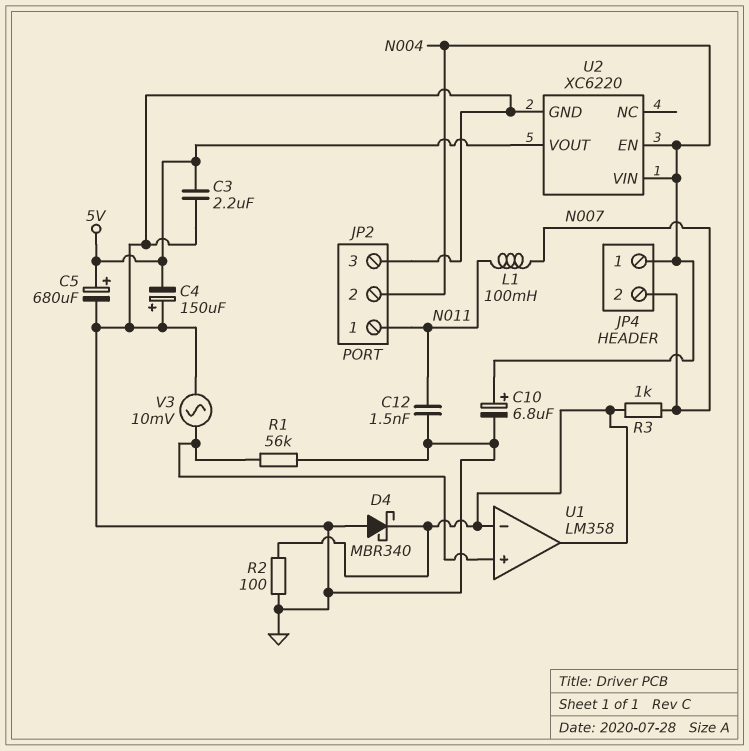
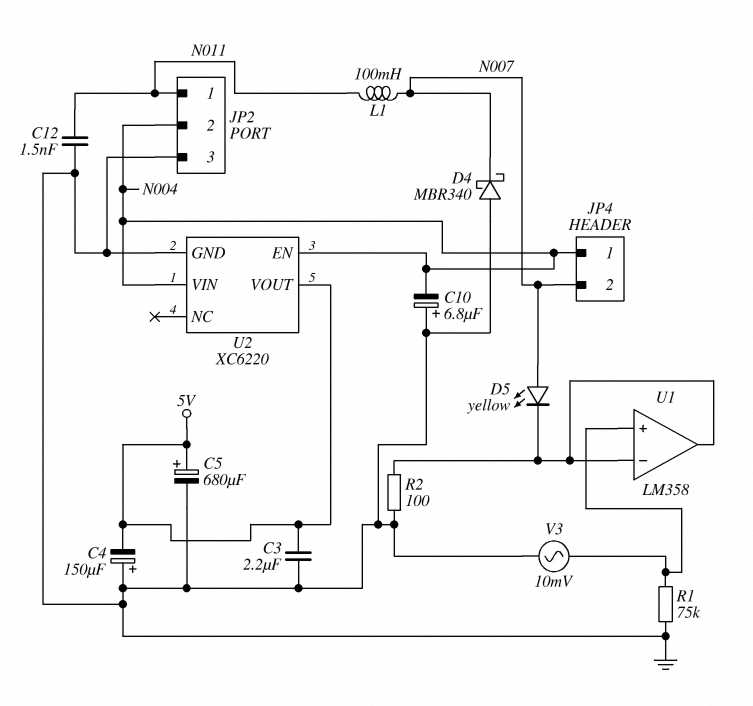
C10: 6.8uF (plus N004, minus GND) -> 6.8uF (plus GND, minus N004)
D4: schottky MBR340 (A GND, K U1/in-) -> schottky MBR340 (A GND, K N007)
D5: none -> LED yellow (A N007, K U1/in-)
R1: 56k (GND, U1/in+) -> 75k (GND, U1/in+)
R3: 1k (N007, U1/in-) -> none

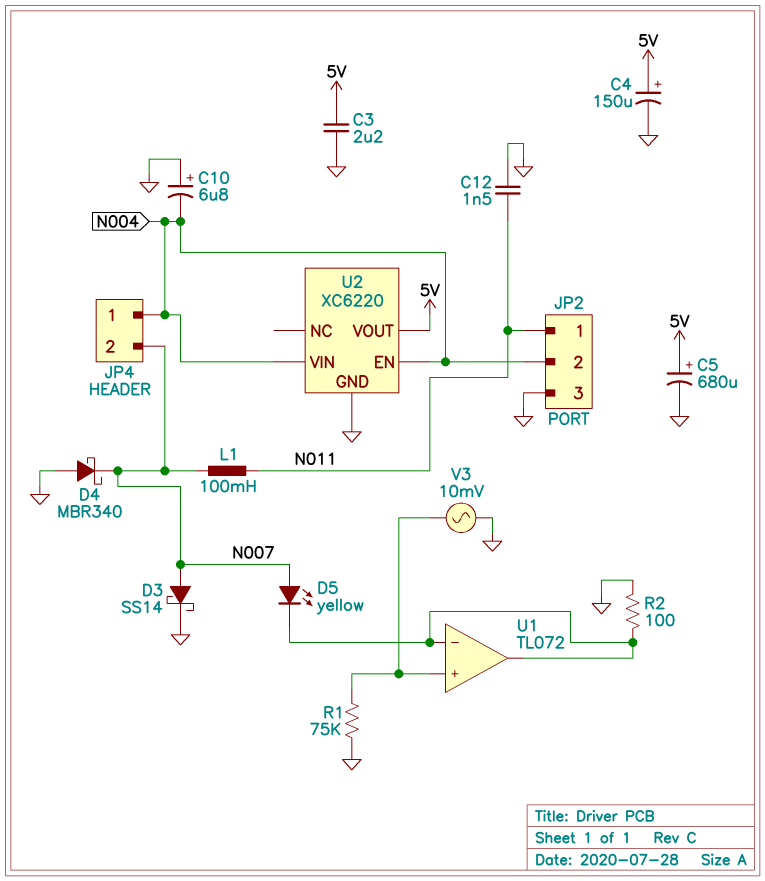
C4: 150uF (plus GND, minus 5V) -> 150uF (plus 5V, minus GND)
D3: none -> schottky SS14 (A N007, K GND)
U1: LM358 -> TL072

